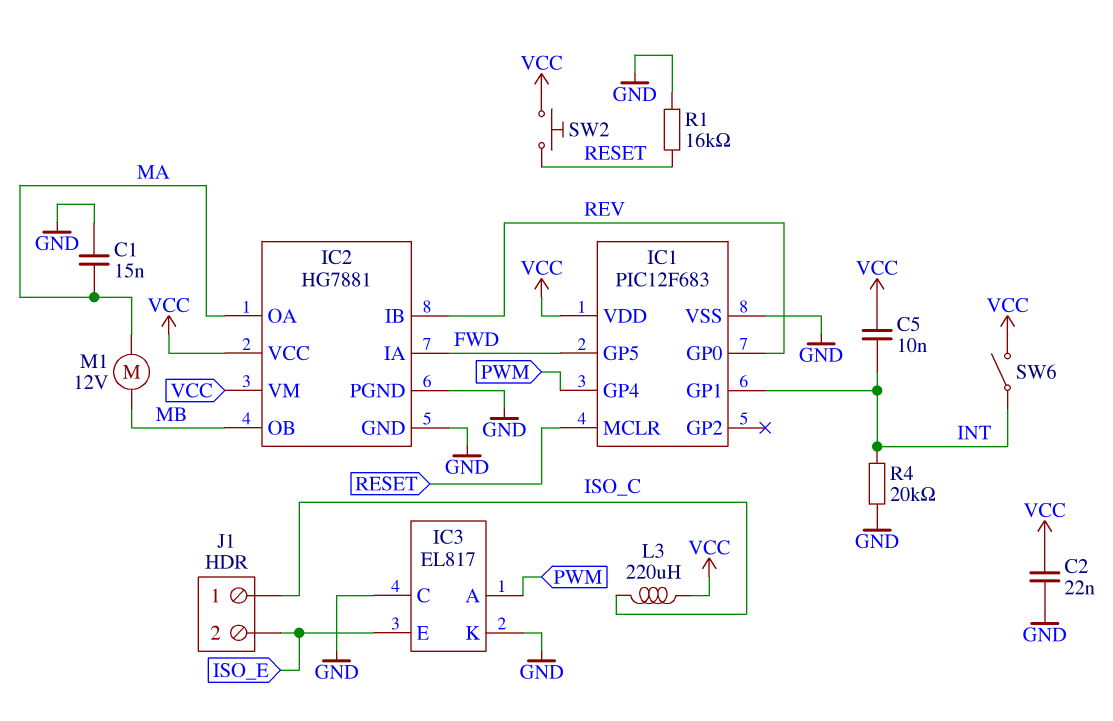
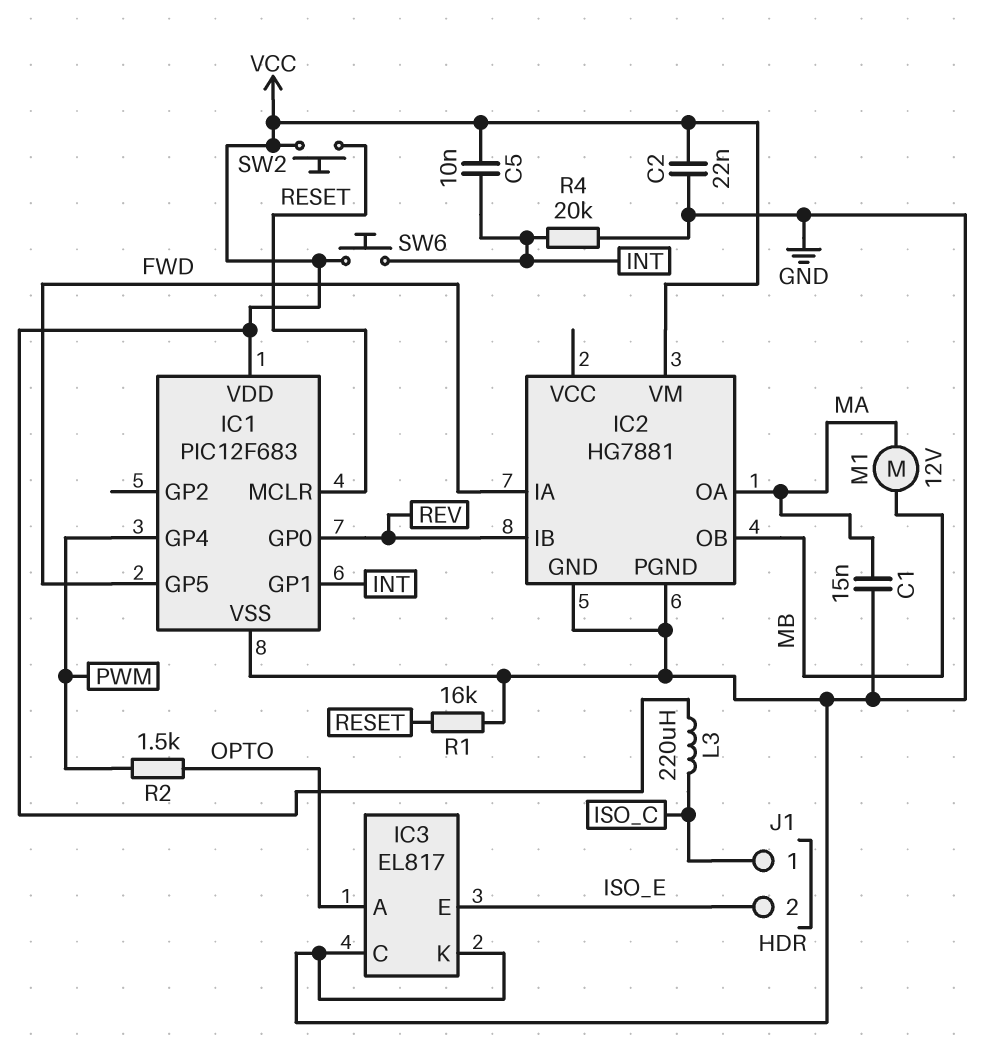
IC2 pin VCC: VCC -> none
IC3 pin A: PWM -> OPTO
R2: none -> 1.5k (OPTO, PWM)
SW6: switch (INT, VCC) -> button (INT, VCC)

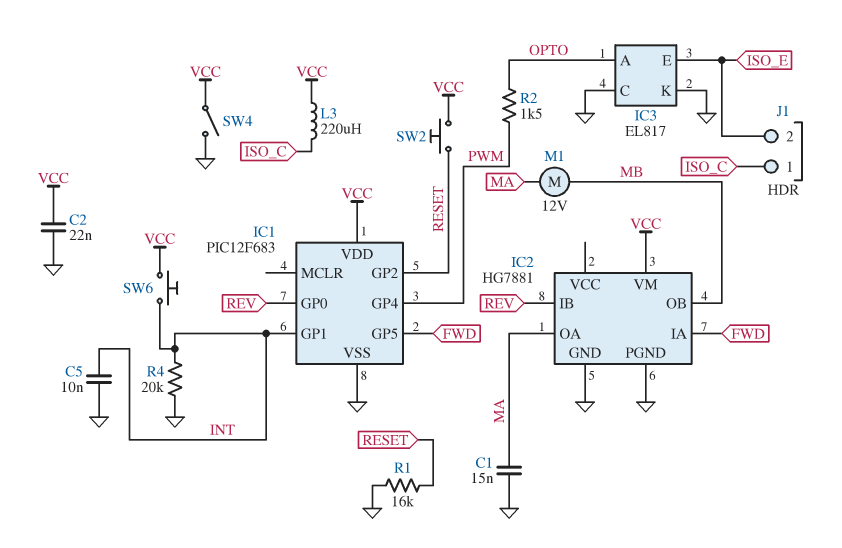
C5: 10nF (INT, VCC) -> 10nF (GND, INT)
IC1 pin GP2: none -> RESET
IC1 pin MCLR: RESET -> none
SW4: none -> switch (GND, VCC)

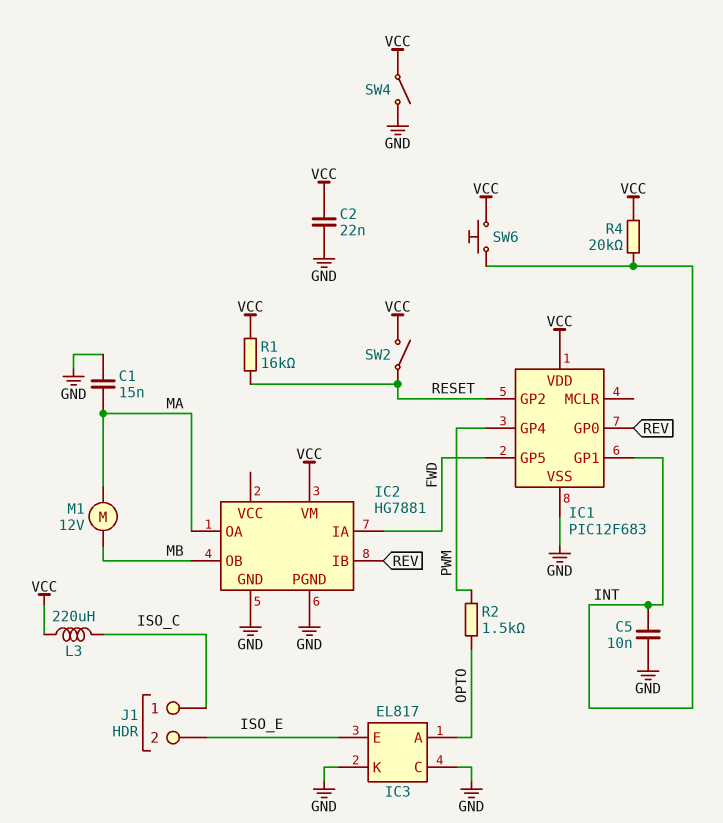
R1: 16k (GND, RESET) -> 16k (RESET, VCC)
R4: 20k (GND, INT) -> 20k (INT, VCC)
SW2: button (RESET, VCC) -> switch (RESET, VCC)

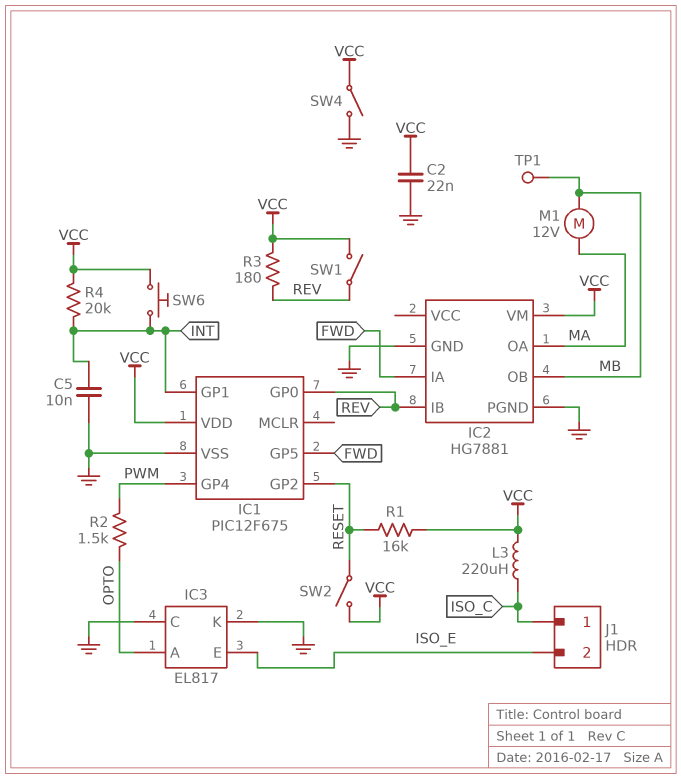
C1: 15nF (GND, MA) -> none
IC1: PIC12F683 -> PIC12F675
R3: none -> 180 (REV, VCC)
SW1: none -> switch (REV, VCC)
TP1: none -> test point (MB)

